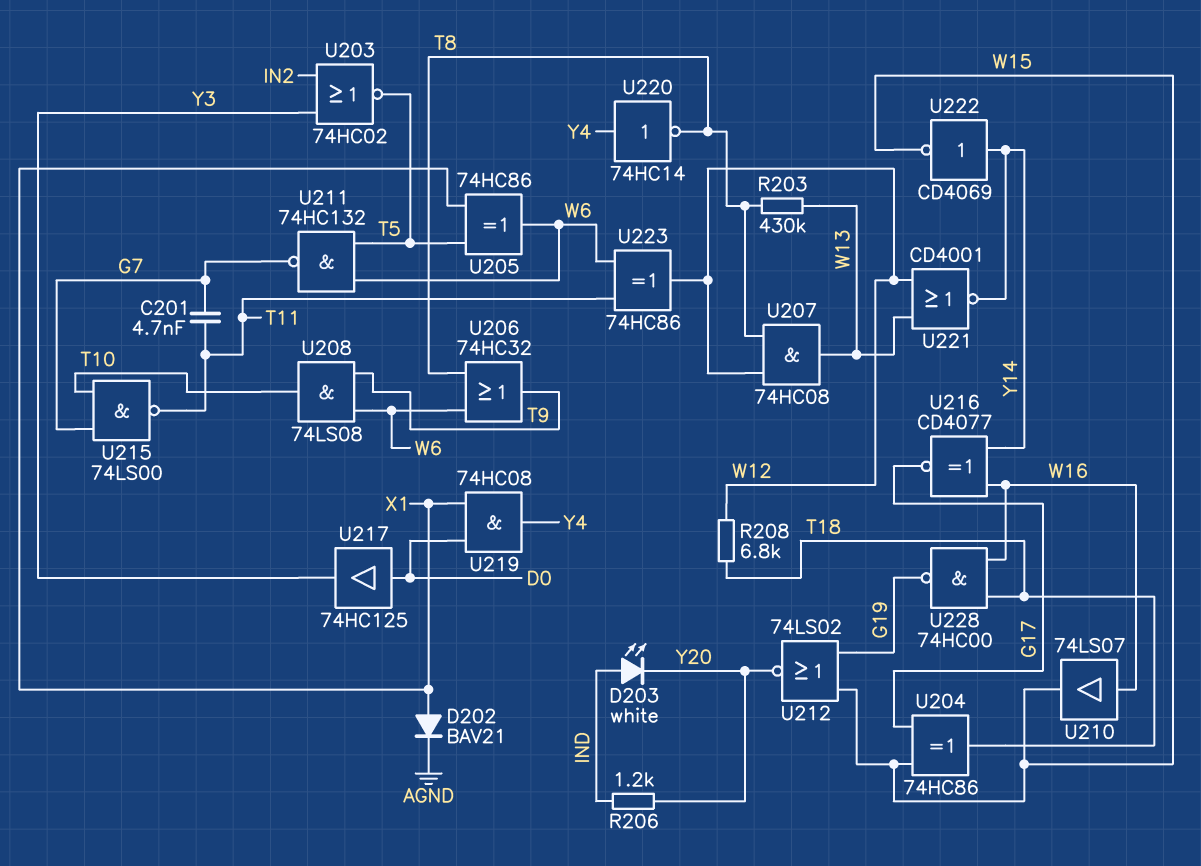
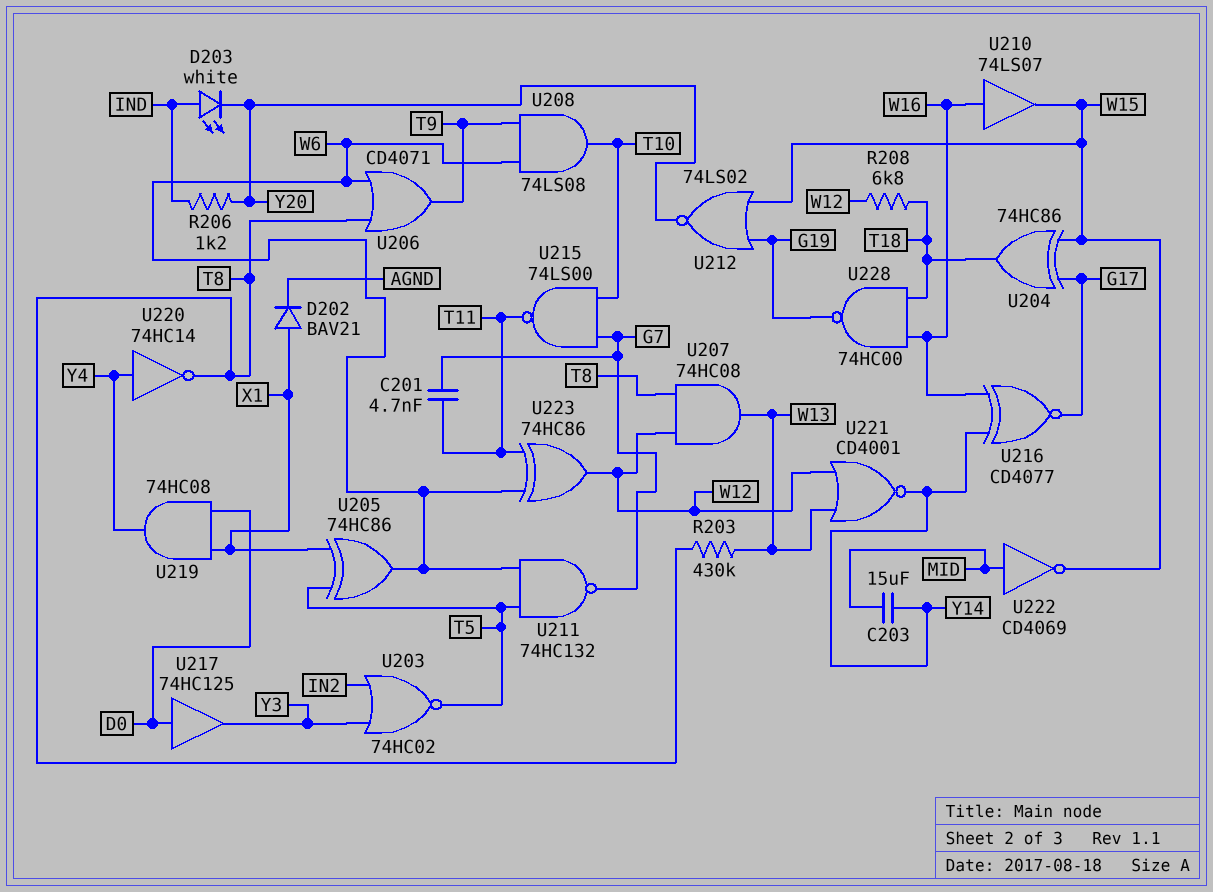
C203: none -> 15uF (MID, Y14)
U206: OR 74HC32 (in T8, in W6, out T9) -> OR CD4071 (in T8, in W6, out T9)
U222: NOT CD4069 (in Y14, out W15) -> NOT CD4069 (in MID, out W15)

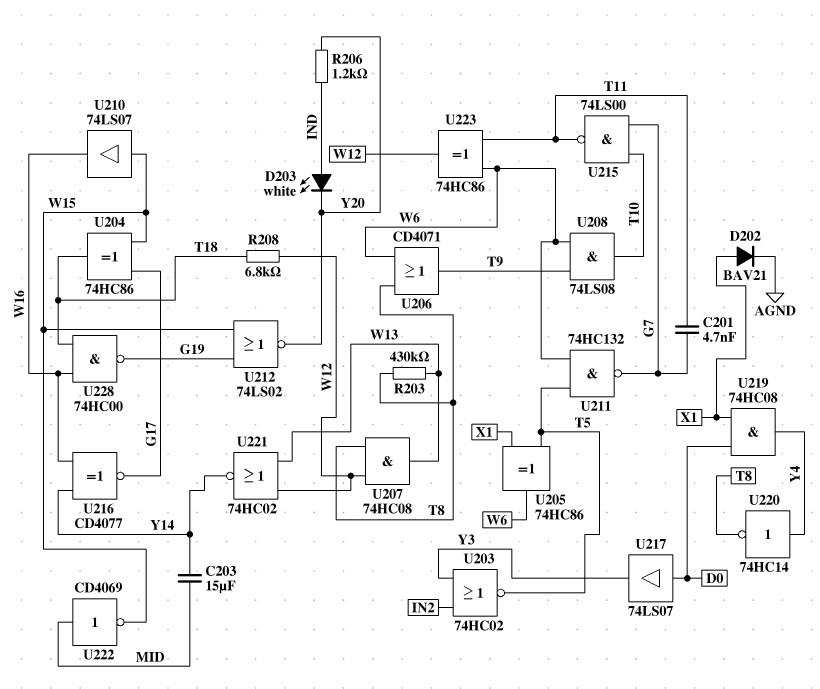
U210: buffer 74LS07 (in W16, out W15) -> buffer 74LS07 (in W15, out W16)
U217: buffer 74HC125 (in D0, out Y3) -> buffer 74LS07 (in D0, out Y3)
U221: NOR CD4001 (in W12, in W13, out Y14) -> NOR 74HC02 (in W12, in W13, out Y14)

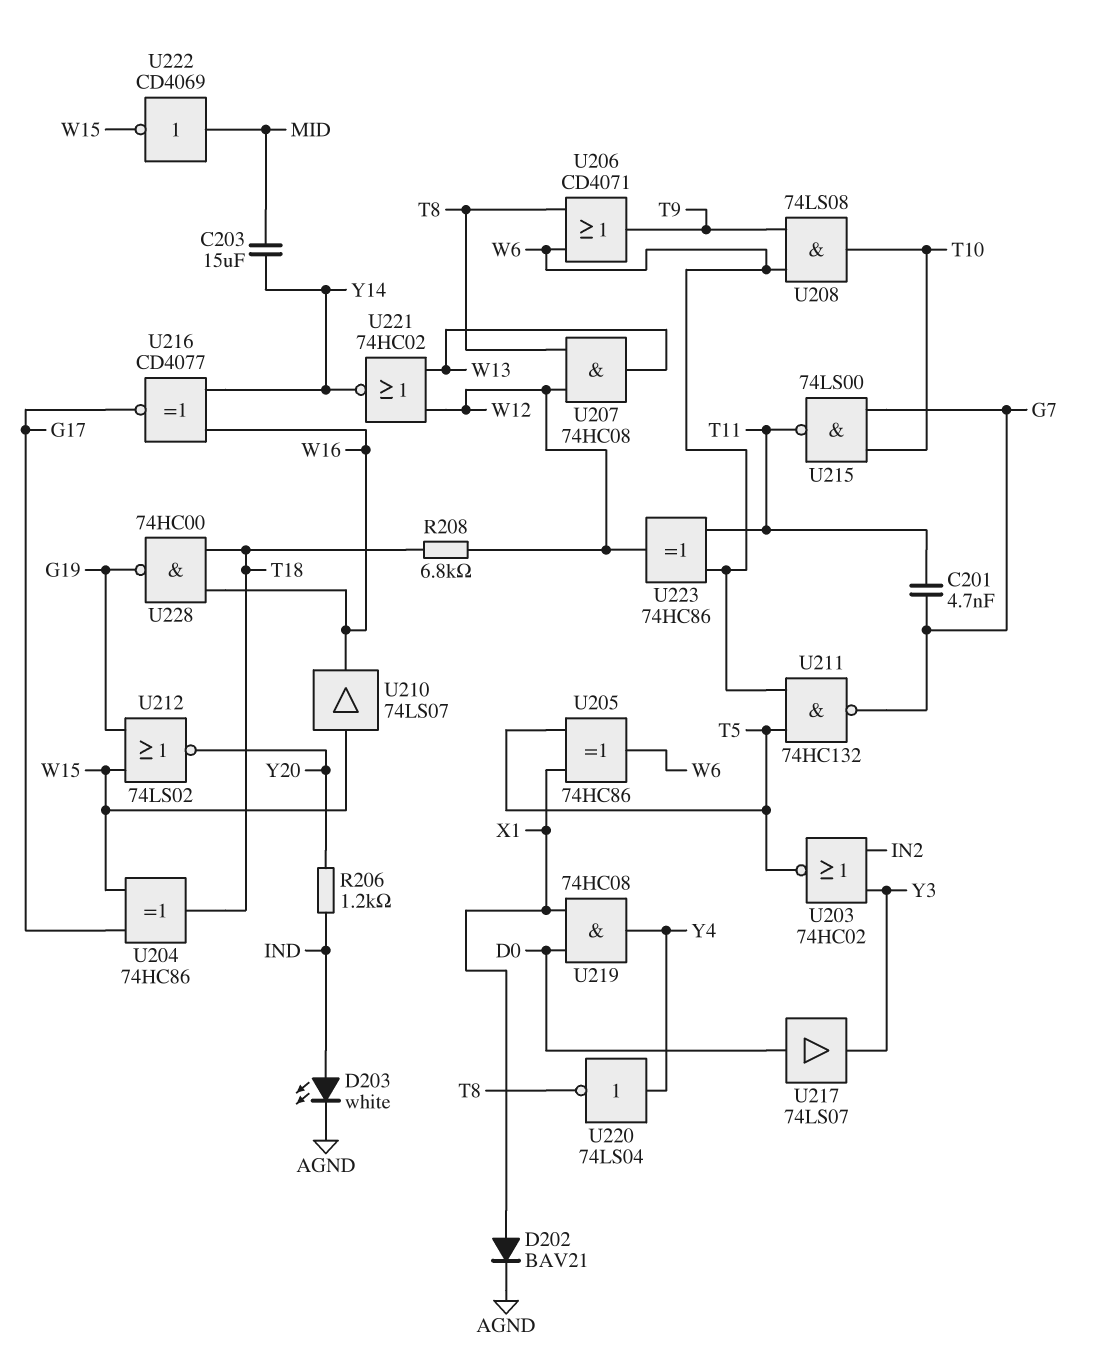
D203: LED white (A IND, K Y20) -> LED white (A IND, K AGND)
R203: 430k (T8, W13) -> none
U220: NOT 74HC14 (in Y4, out T8) -> NOT 74LS04 (in Y4, out T8)

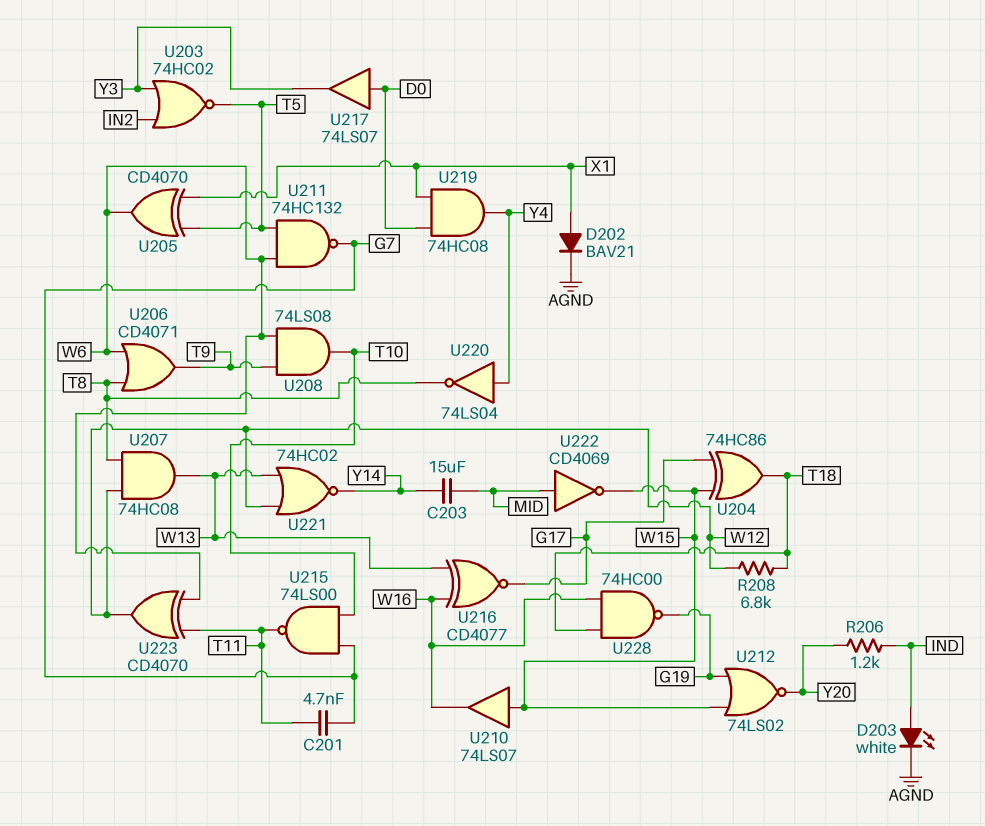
U205: XOR 74HC86 (in T5, in X1, out W6) -> XOR CD4070 (in T5, in X1, out W6)
U216: XNOR CD4077 (in W16, in Y14, out G17) -> XNOR CD4077 (in W13, in W16, out G17)
U223: XOR 74HC86 (in T11, in W6, out W12) -> XOR CD4070 (in T11, in W6, out W12)

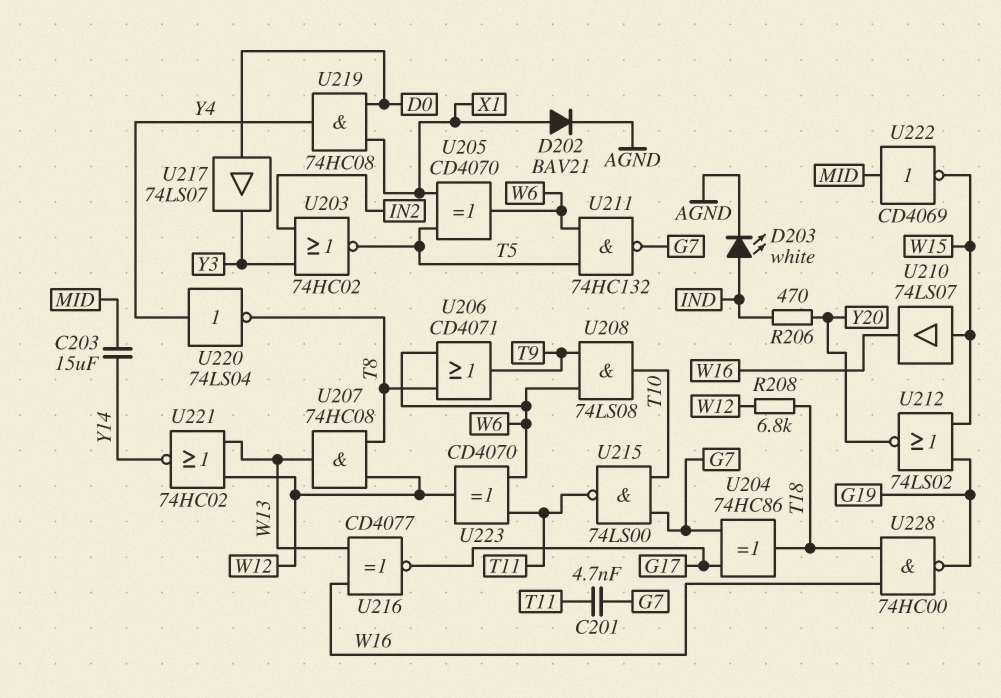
R206: 1.2k (IND, Y20) -> 470 (IND, Y20)
U204: XOR 74HC86 (in G17, in W15, out T18) -> XOR 74HC86 (in G7, in G17, out T18)

